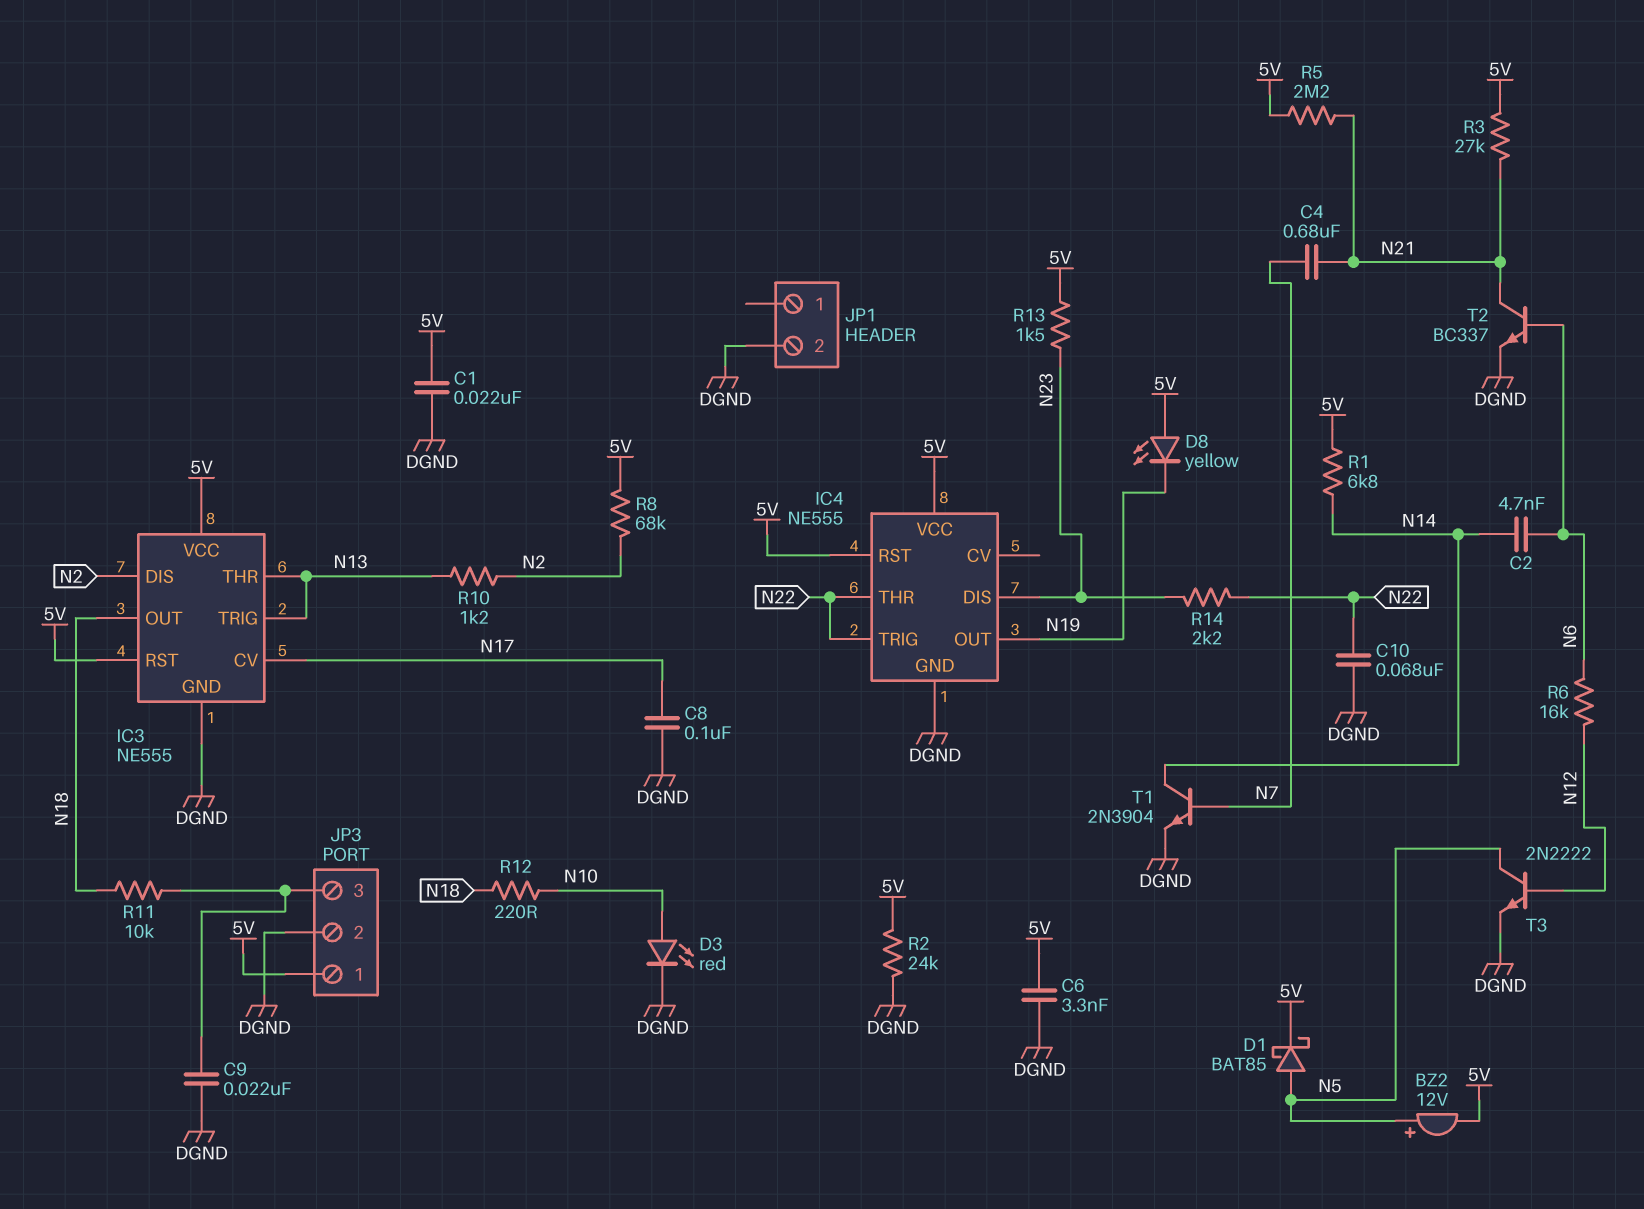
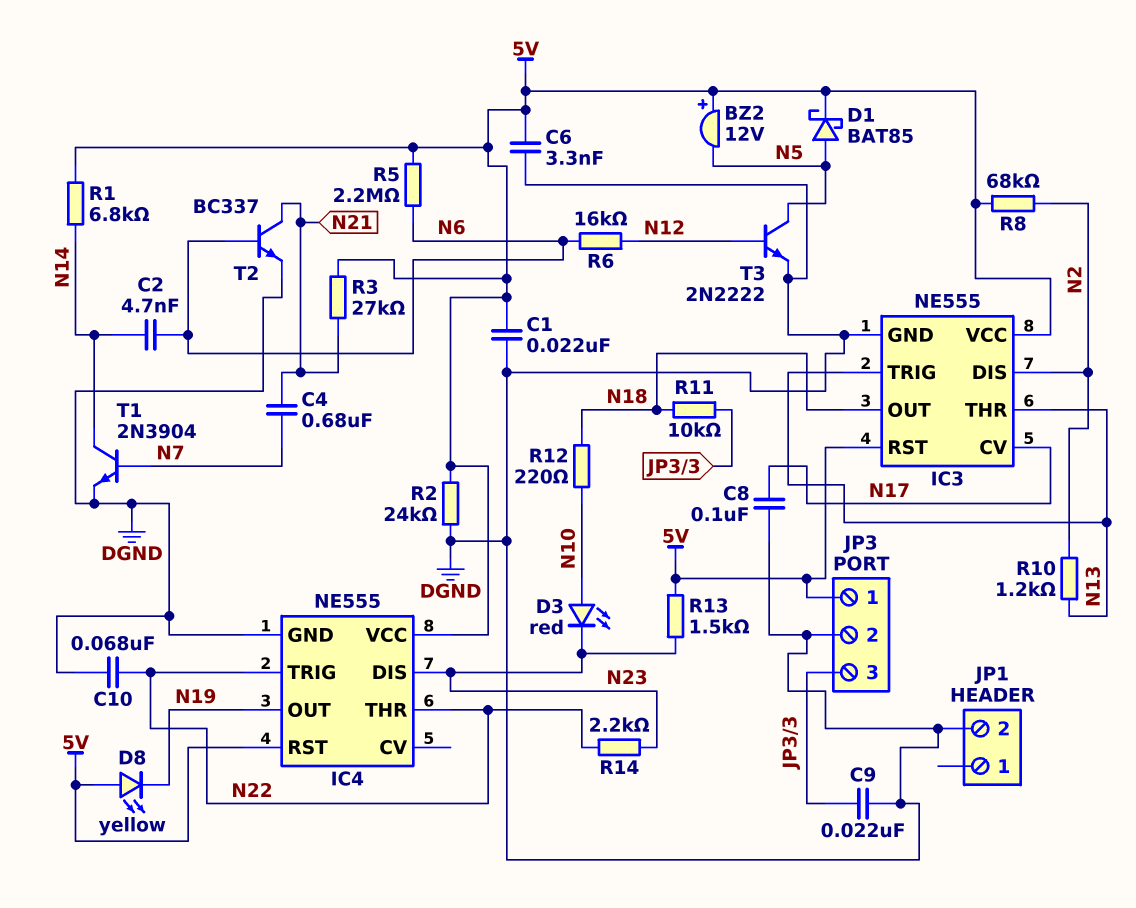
BZ2: buzzer 12V (plus N5, minus 5V) -> buzzer 12V (plus 5V, minus N5)
D3: LED red (A N10, K DGND) -> LED red (A N10, K N23)
R5: 2.2M (5V, N21) -> 2.2M (5V, N6)

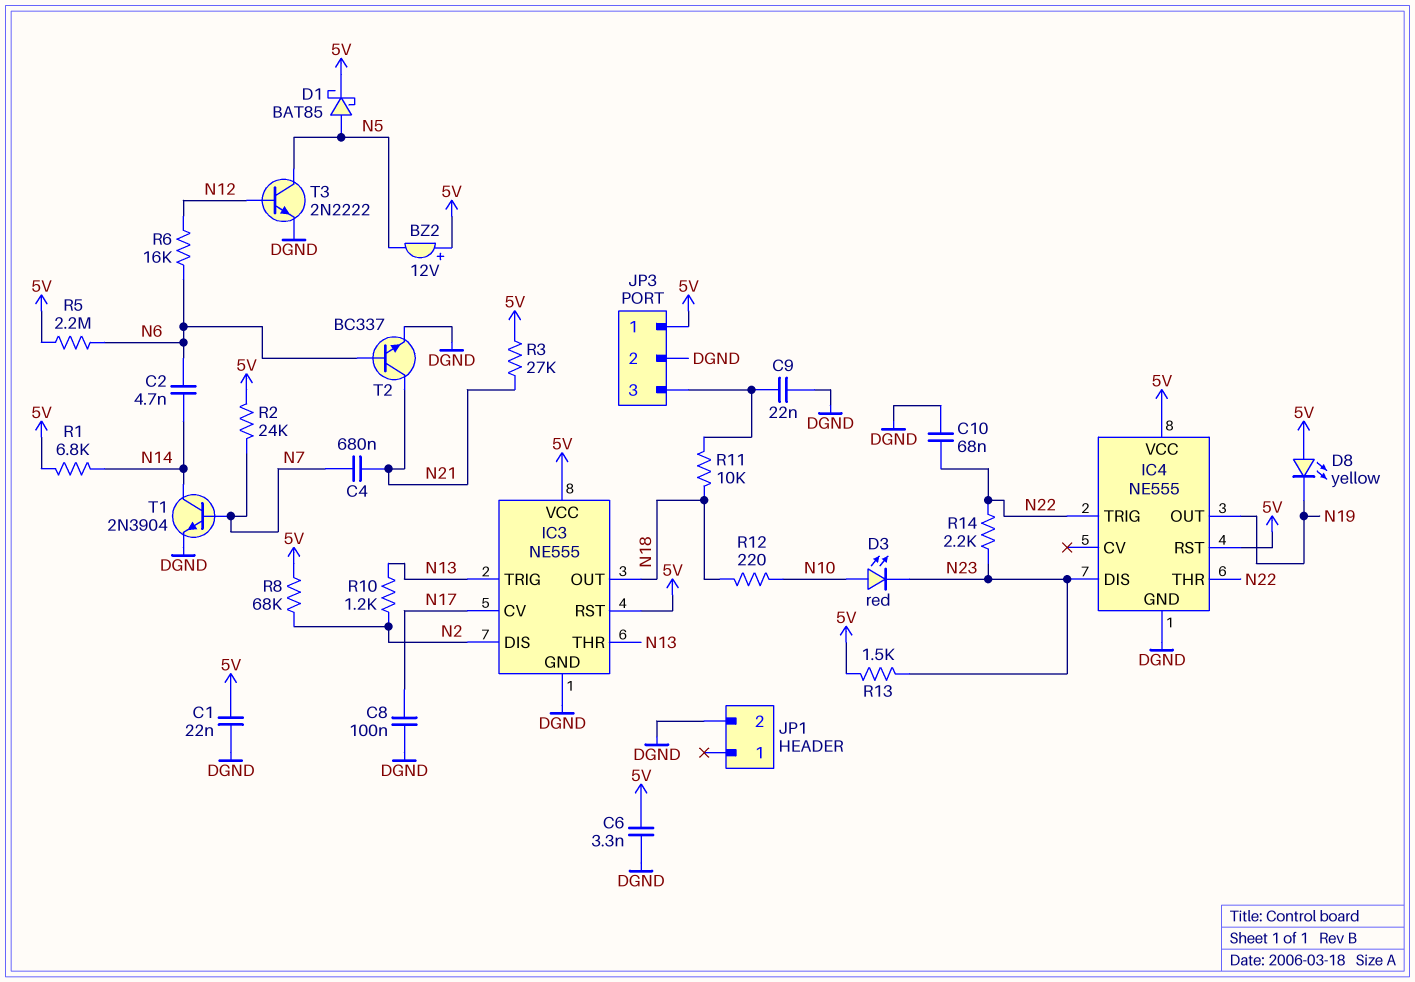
R2: 24k (5V, DGND) -> 24k (5V, N7)

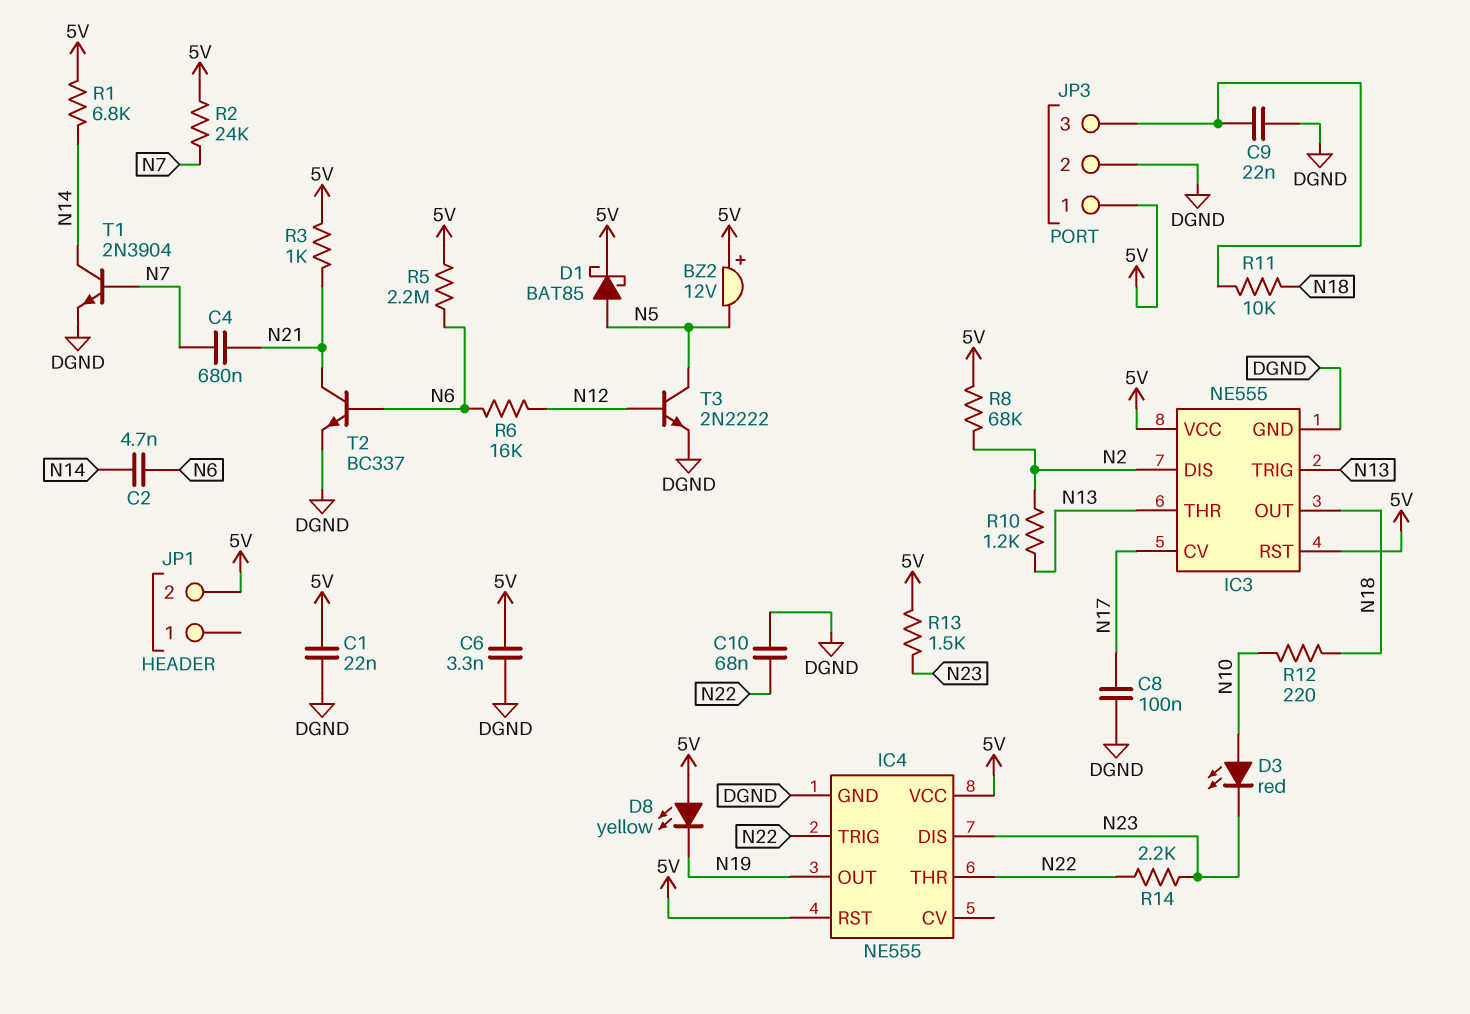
JP1 pin 2: DGND -> 5V
R3: 27k (5V, N21) -> 1k (5V, N21)

